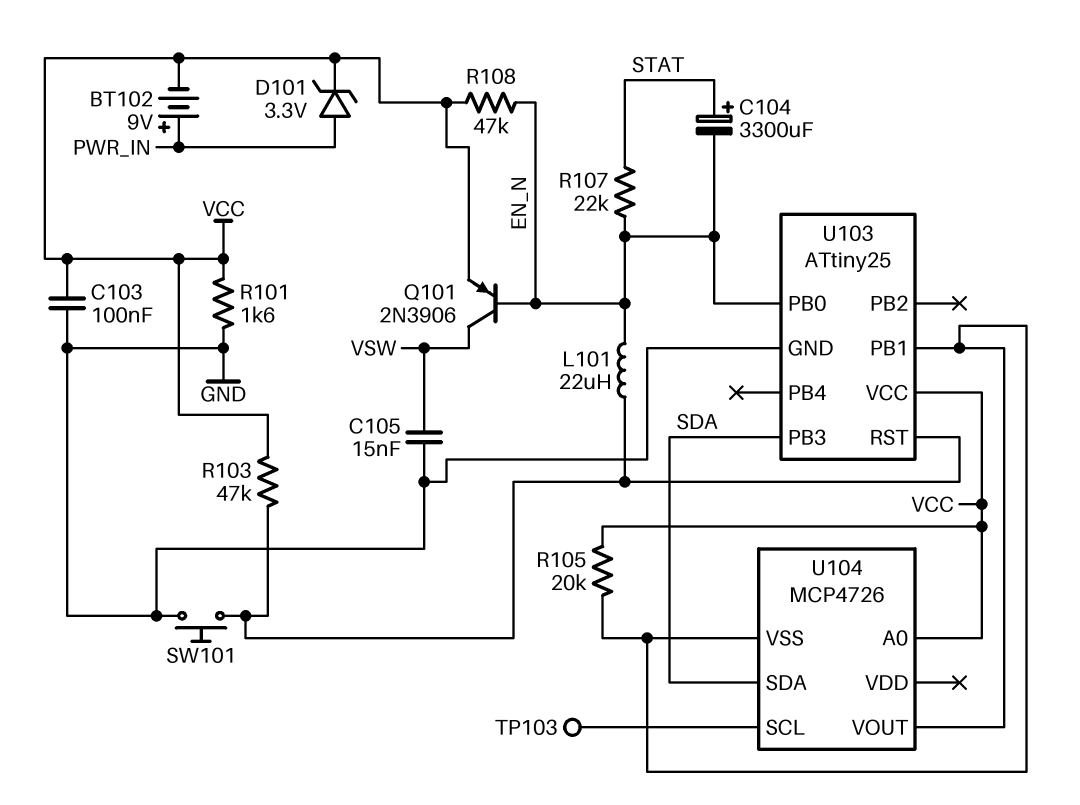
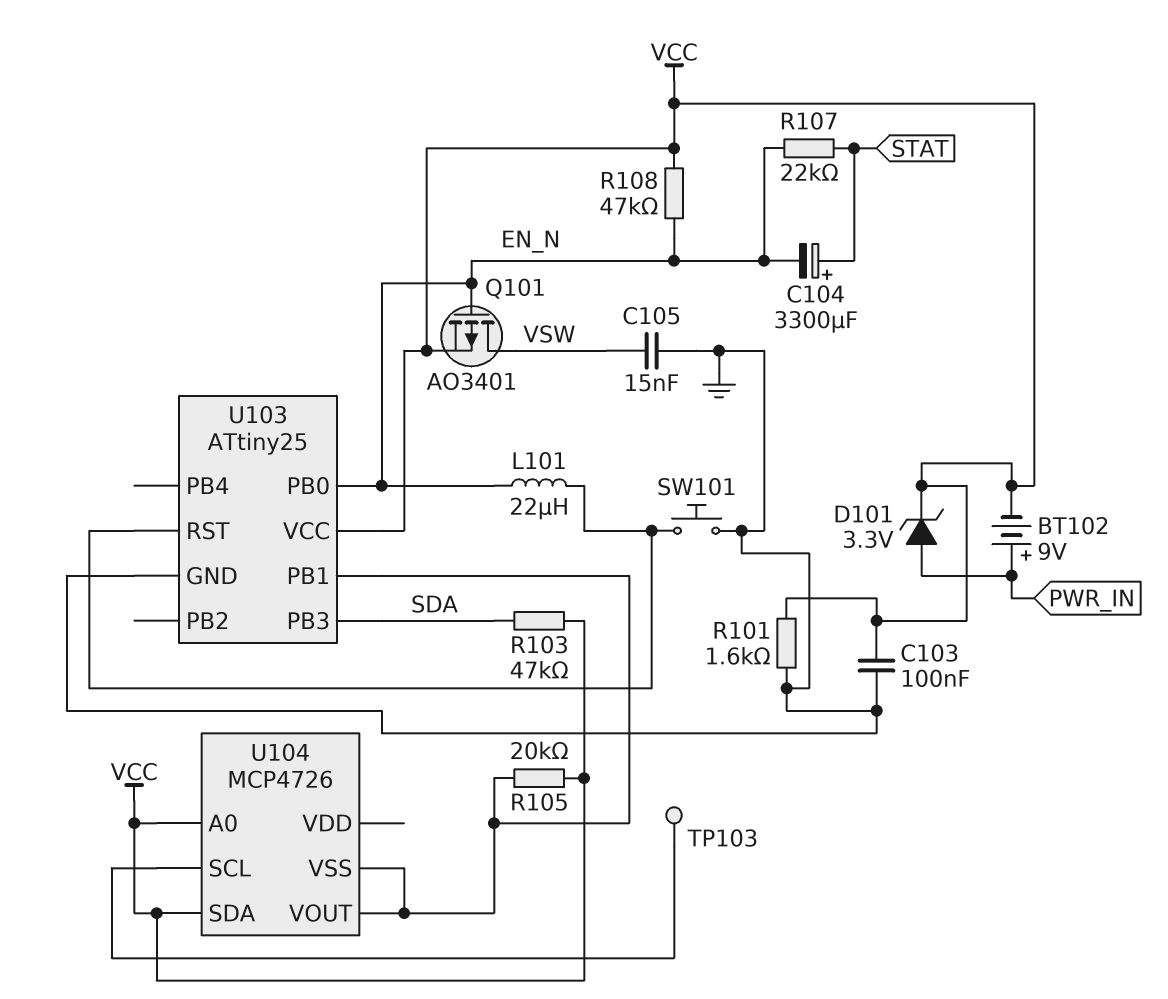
Q101: PNP 2N3906 (B EN_N, C VSW, E VCC) -> PMOS AO3401 (G EN_N, D VSW, S VCC)
R103: 47k (U103/RST, VCC) -> 47k (SDA, VCC)
U104 pin SDA: SDA -> VCC

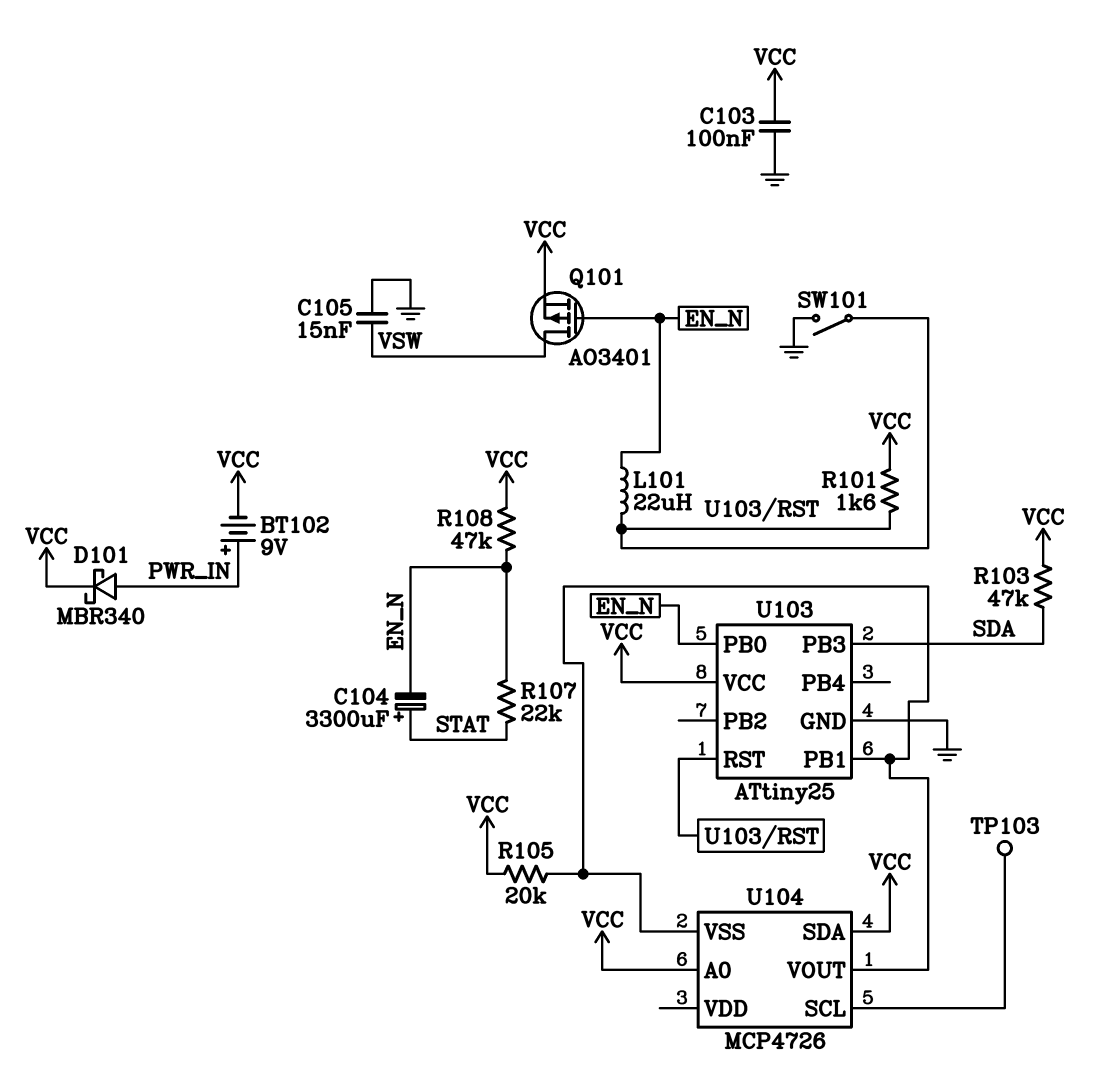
D101: zener 3.3V (A PWR_IN, K VCC) -> schottky MBR340 (A PWR_IN, K VCC)
R101: 1.6k (GND, VCC) -> 1.6k (U103/RST, VCC)
SW101: button (GND, U103/RST) -> switch (GND, U103/RST)

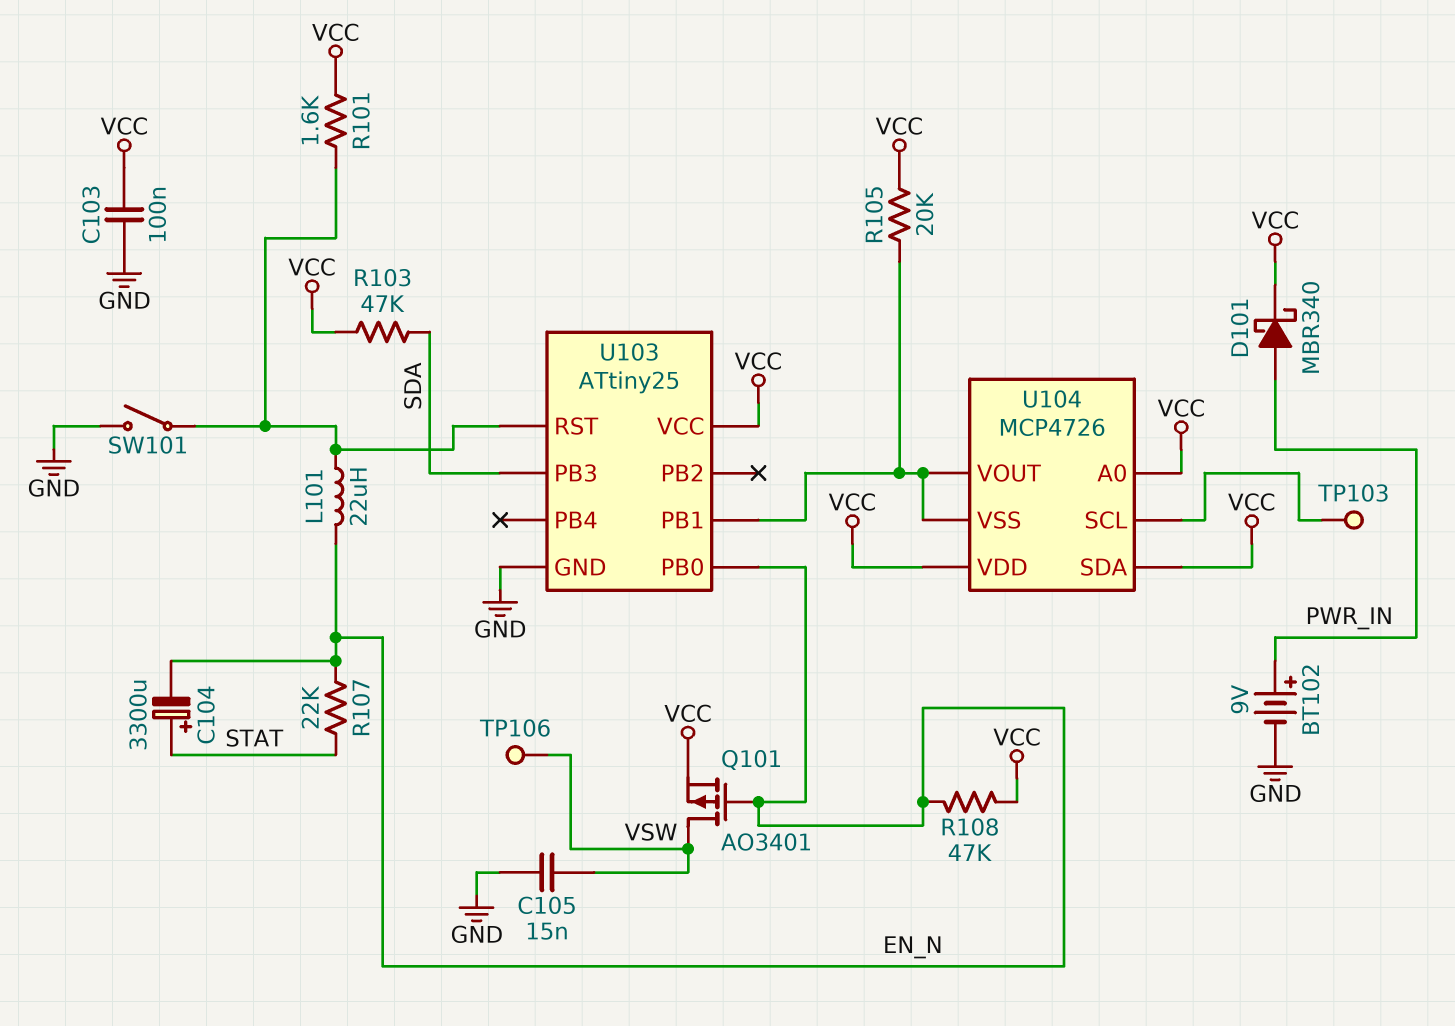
BT102: 9V (plus PWR_IN, minus VCC) -> 9V (plus PWR_IN, minus GND)
TP106: none -> test point (VSW)
U104 pin VDD: none -> VCC

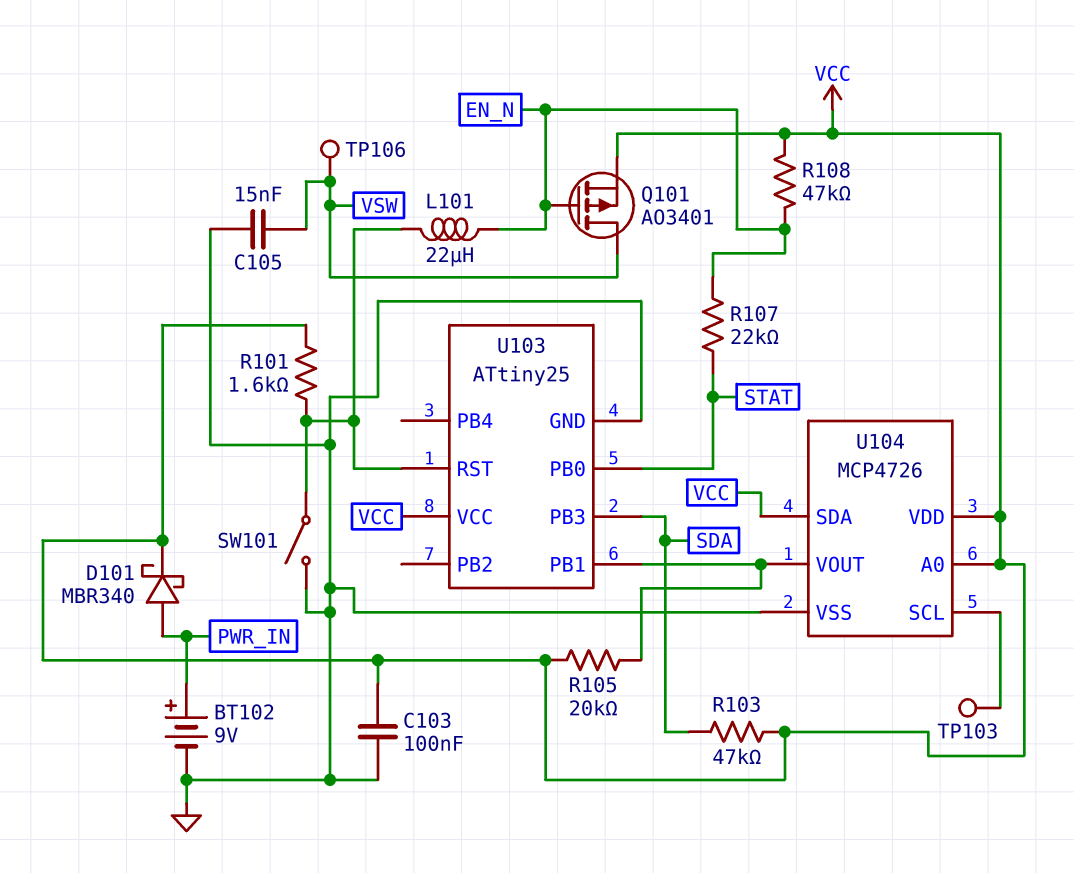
C104: 3300uF (plus STAT, minus EN_N) -> none
U103 pin PB0: EN_N -> STAT
U104 pin VSS: U103/PB1 -> GND

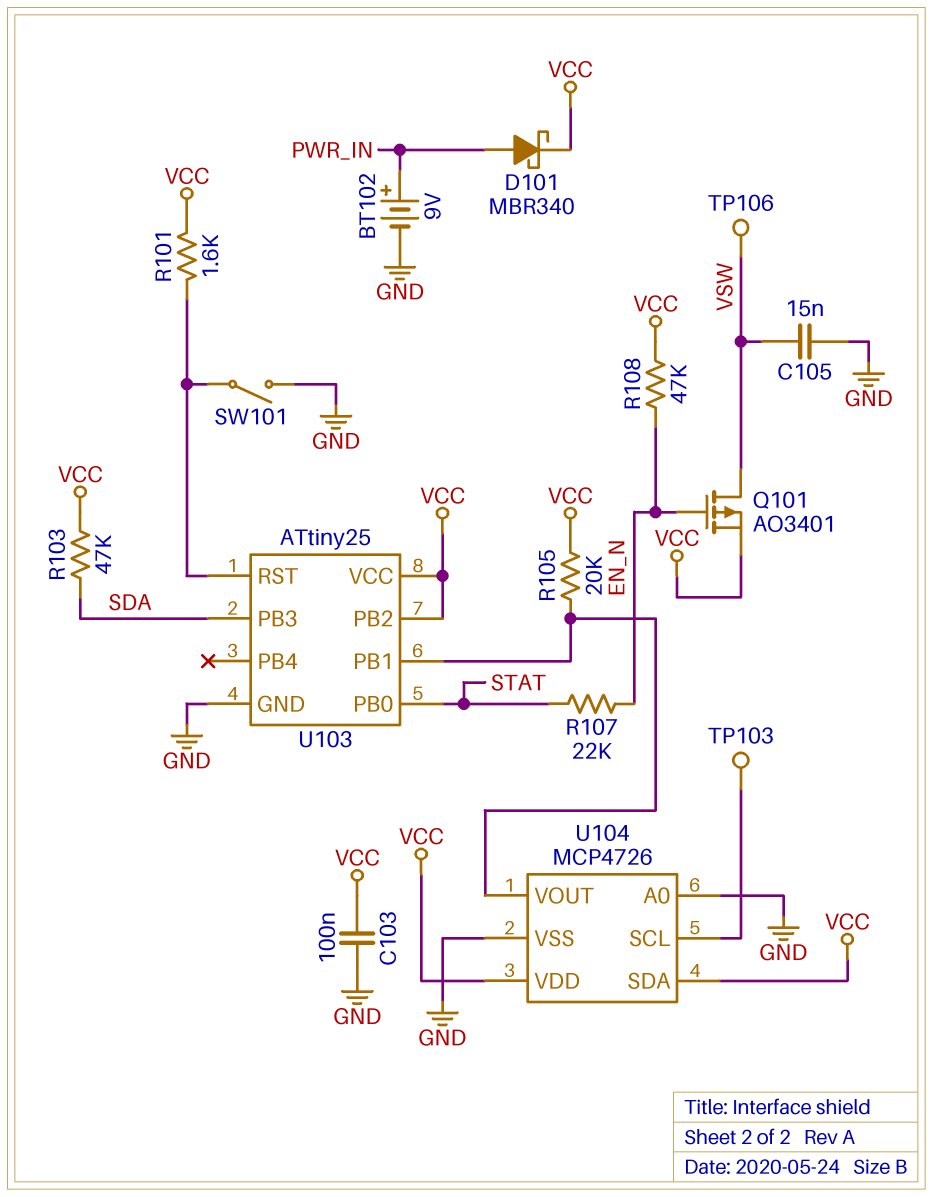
L101: 22uH (EN_N, U103/RST) -> none
U103 pin PB2: none -> VCC
U104 pin A0: VCC -> GND

